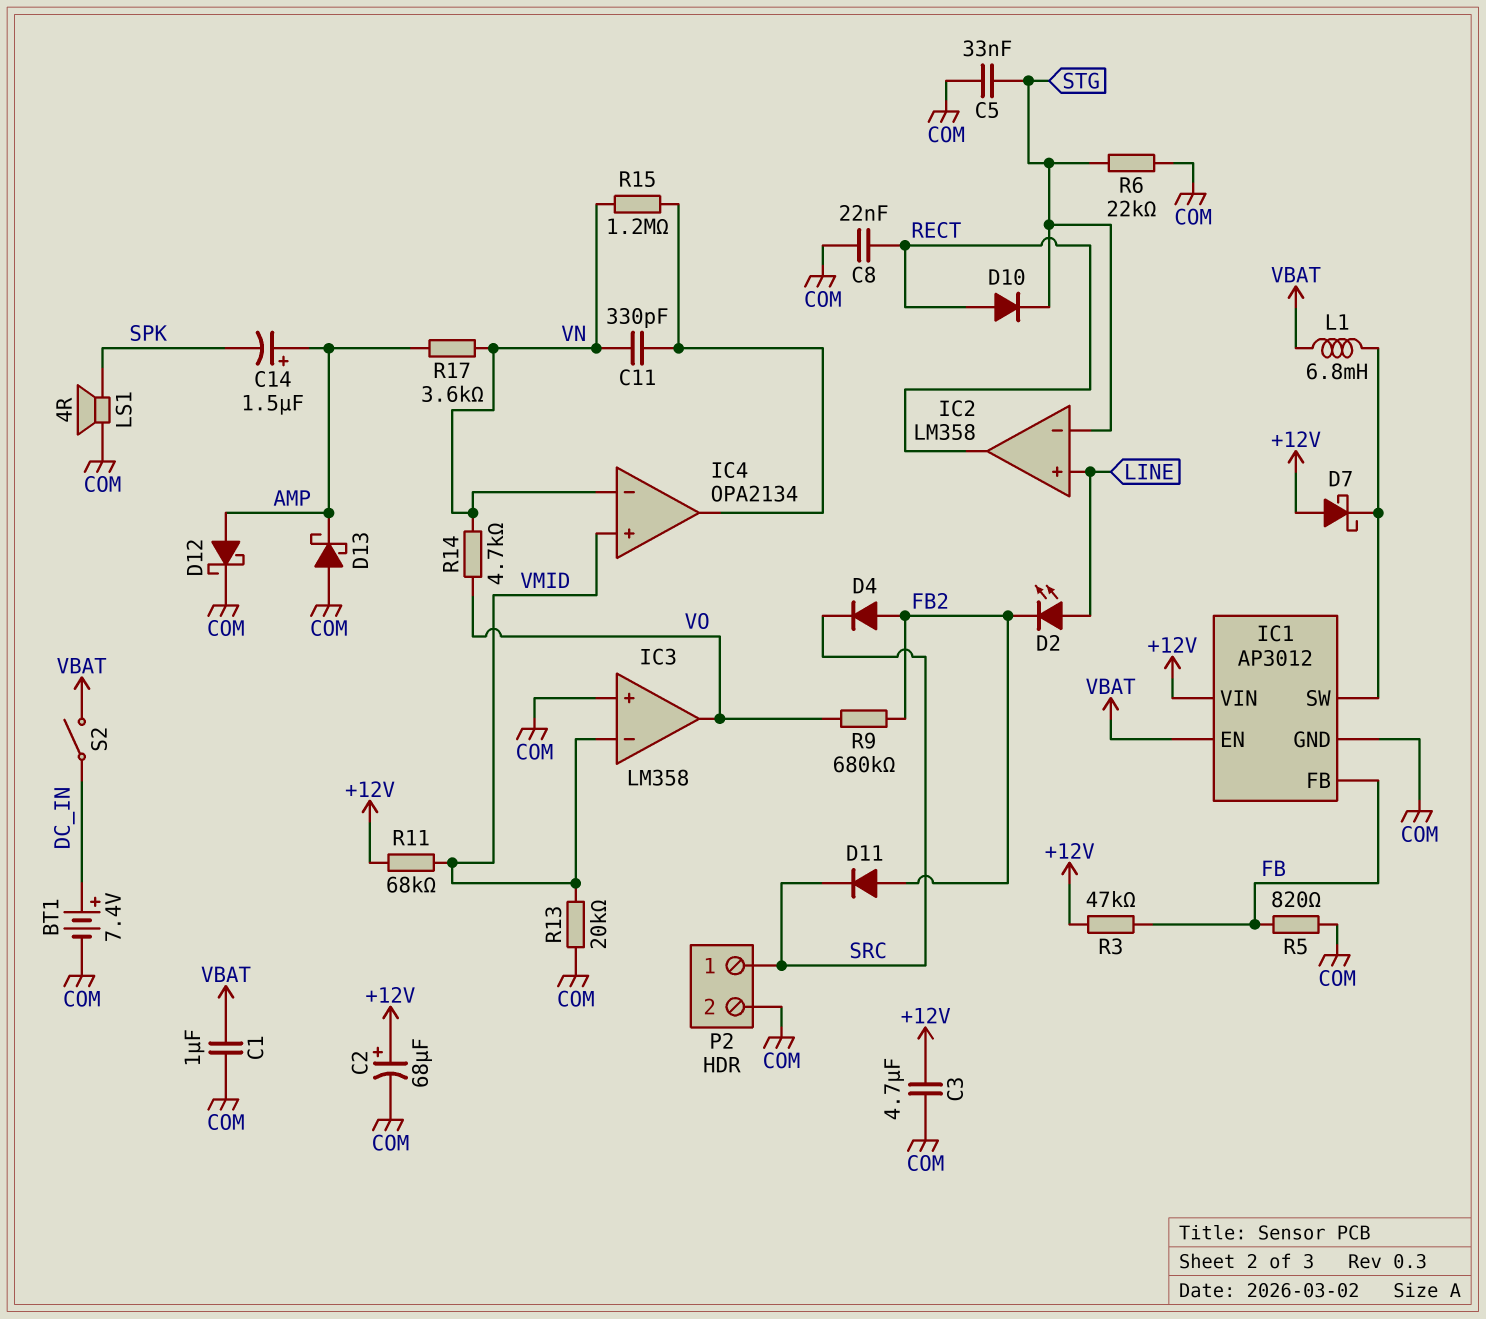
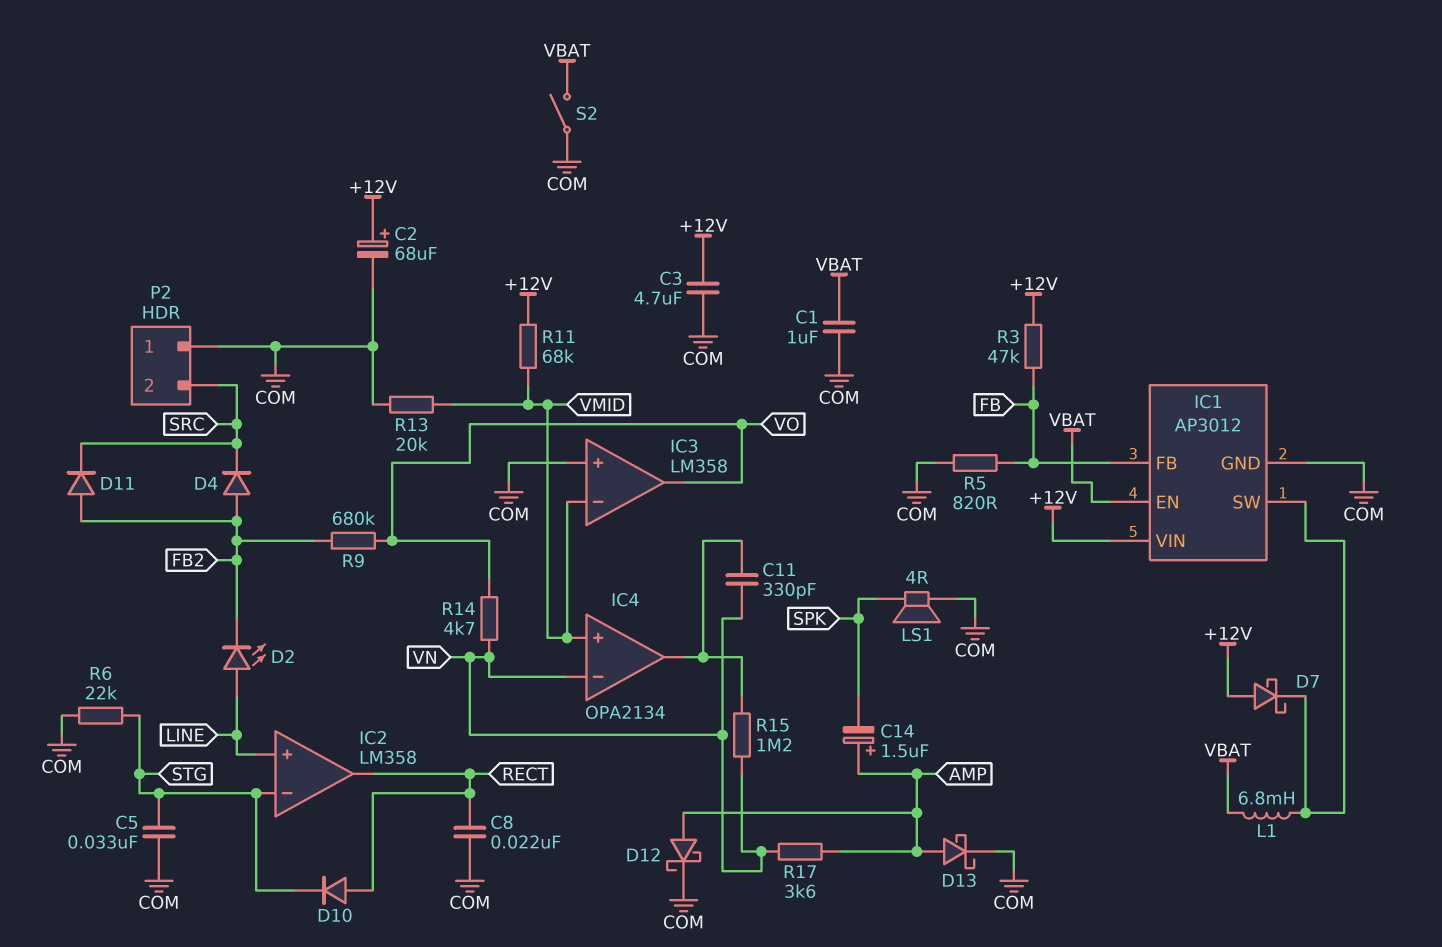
BT1: 7.4V (plus DC_IN, minus COM) -> none
D13: schottky (A COM, K AMP) -> schottky (A AMP, K COM)
P2 pin 1: SRC -> COM
P2 pin 2: COM -> SRC
S2: switch (DC_IN, VBAT) -> switch (COM, VBAT)

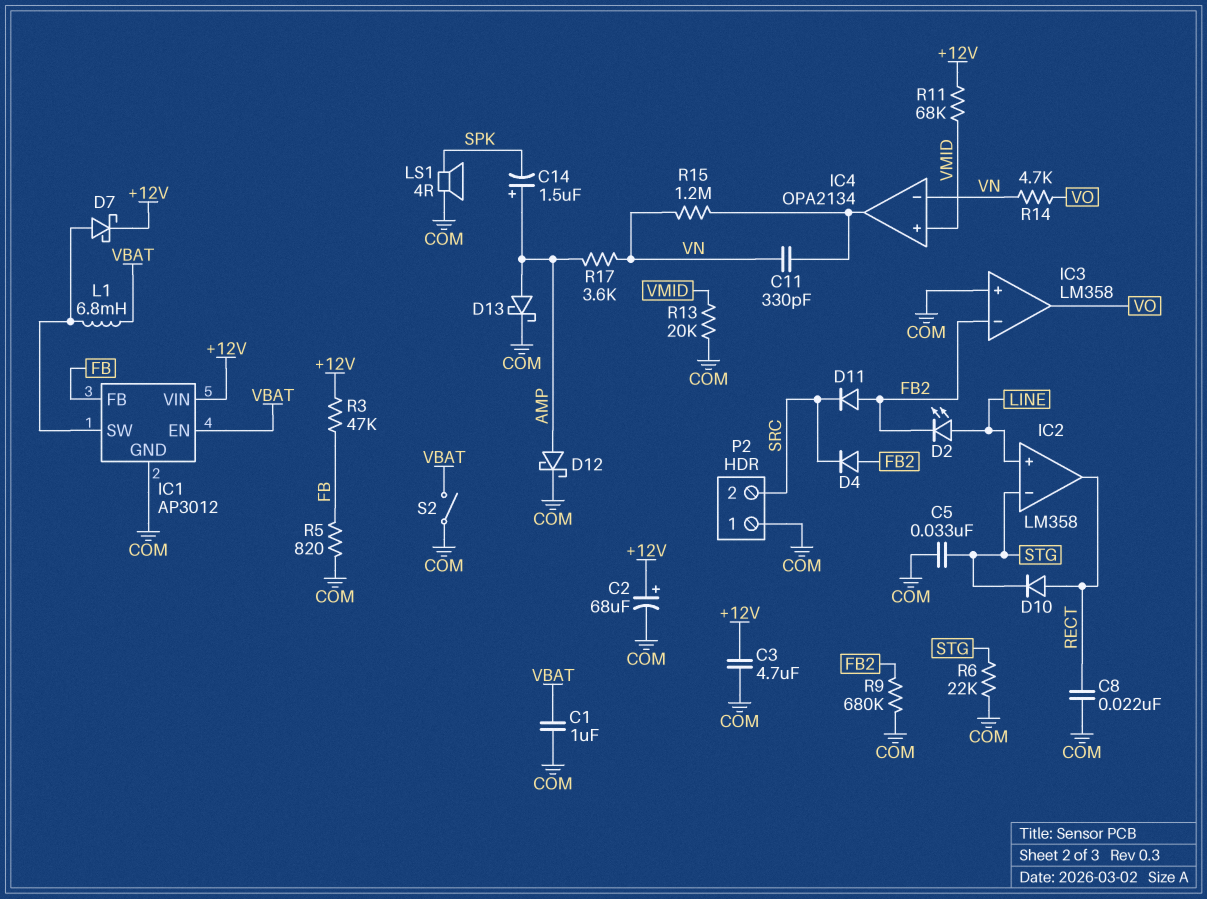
D7: schottky (A +12V, K IC1/SW) -> schottky (A IC1/SW, K +12V)
IC3 pin in-: VMID -> FB2
R9: 680k (FB2, VO) -> 680k (COM, FB2)

